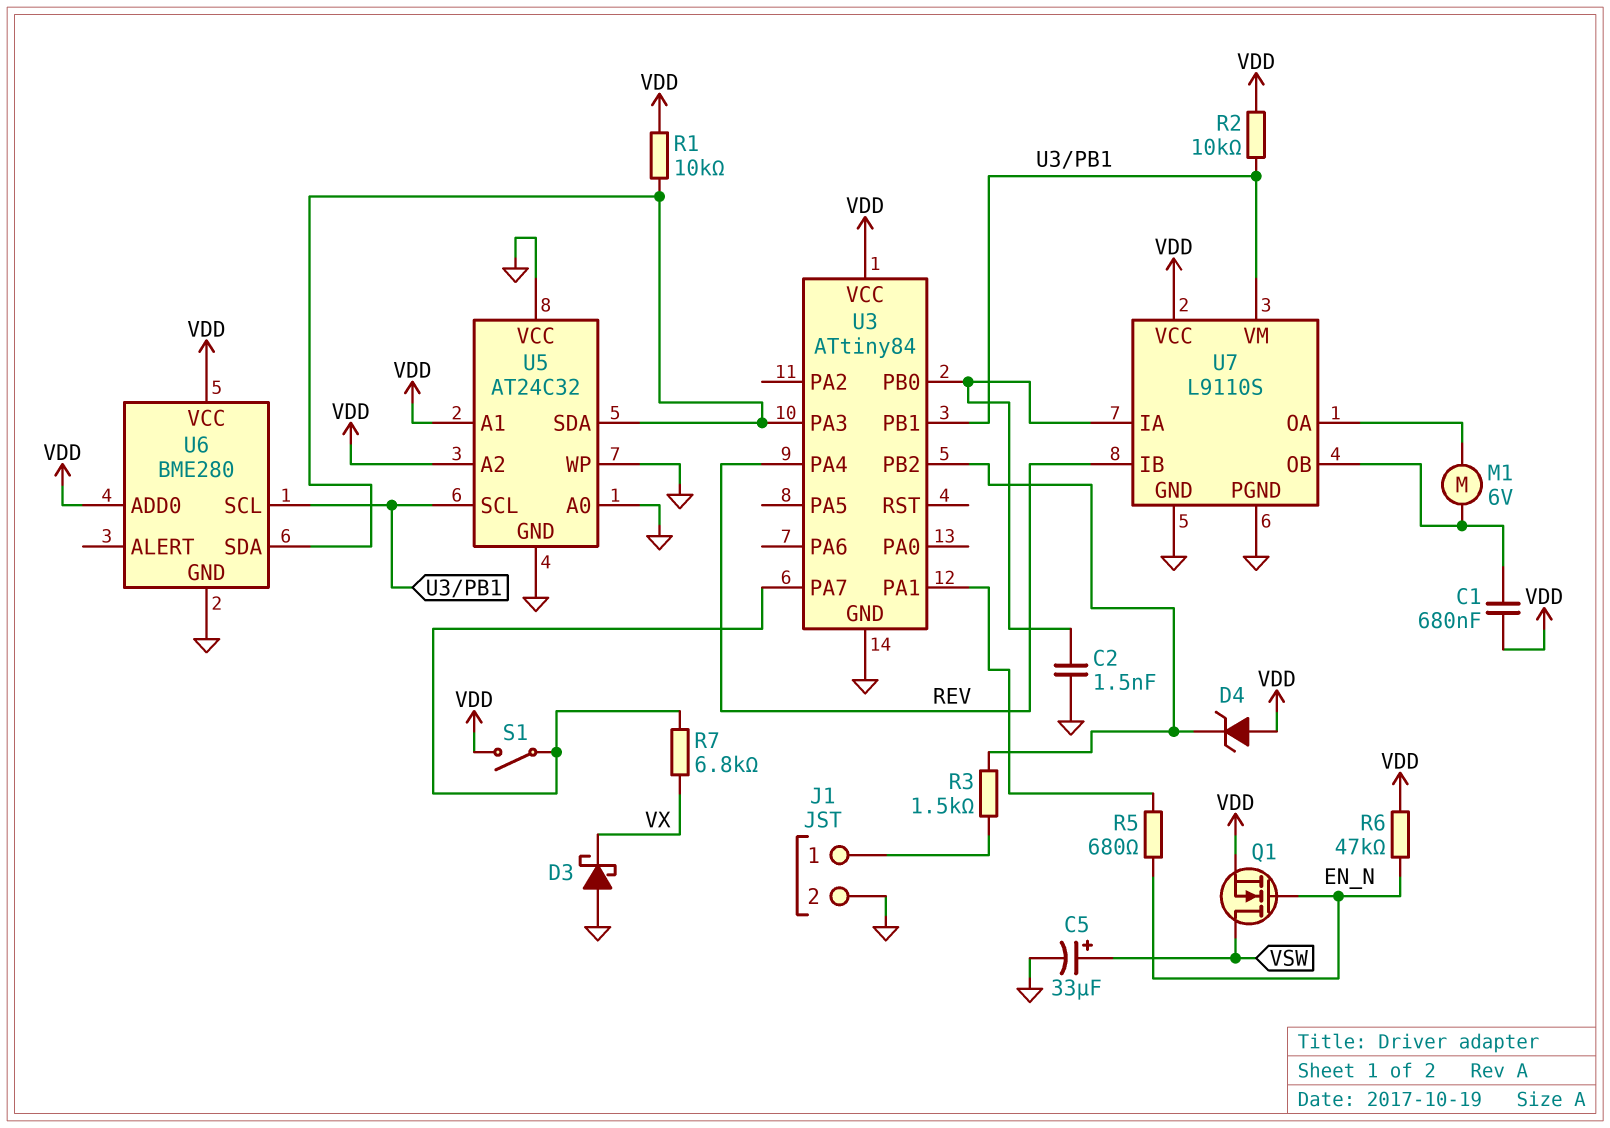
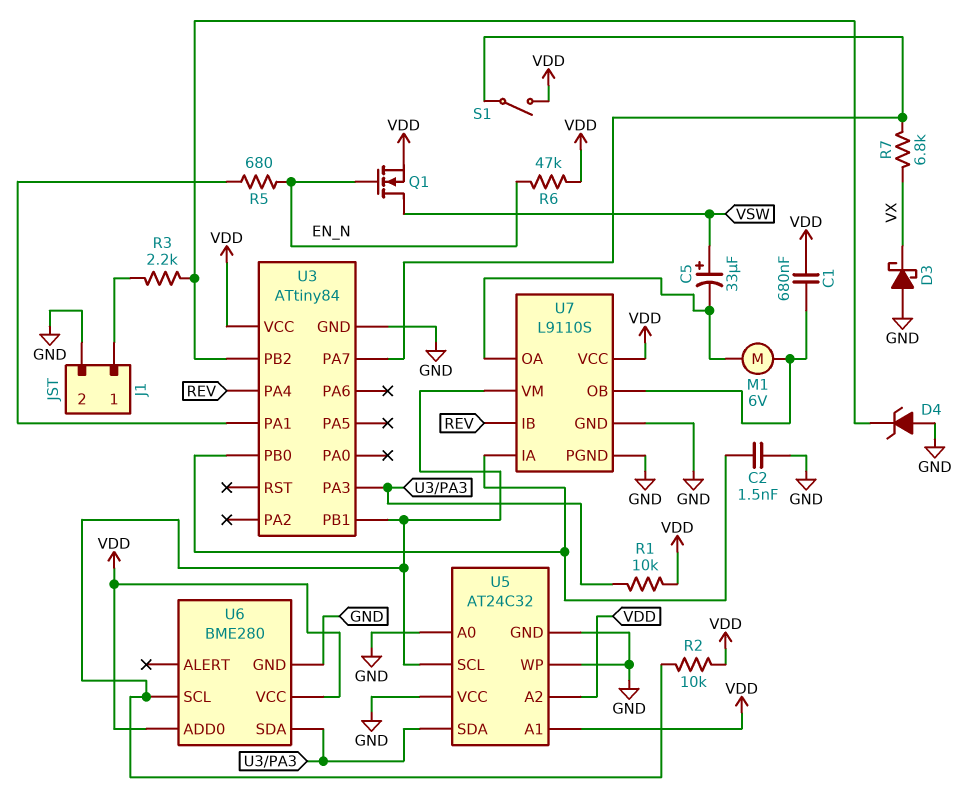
C5: 33uF (plus VSW, minus GND) -> 33uF (plus VSW, minus U7/OA)
D4: zener (A VDD, K U3/PB2) -> zener (A GND, K U3/PB2)
R3: 1.5k (J1/1, U3/PB2) -> 2.2k (J1/1, U3/PB2)

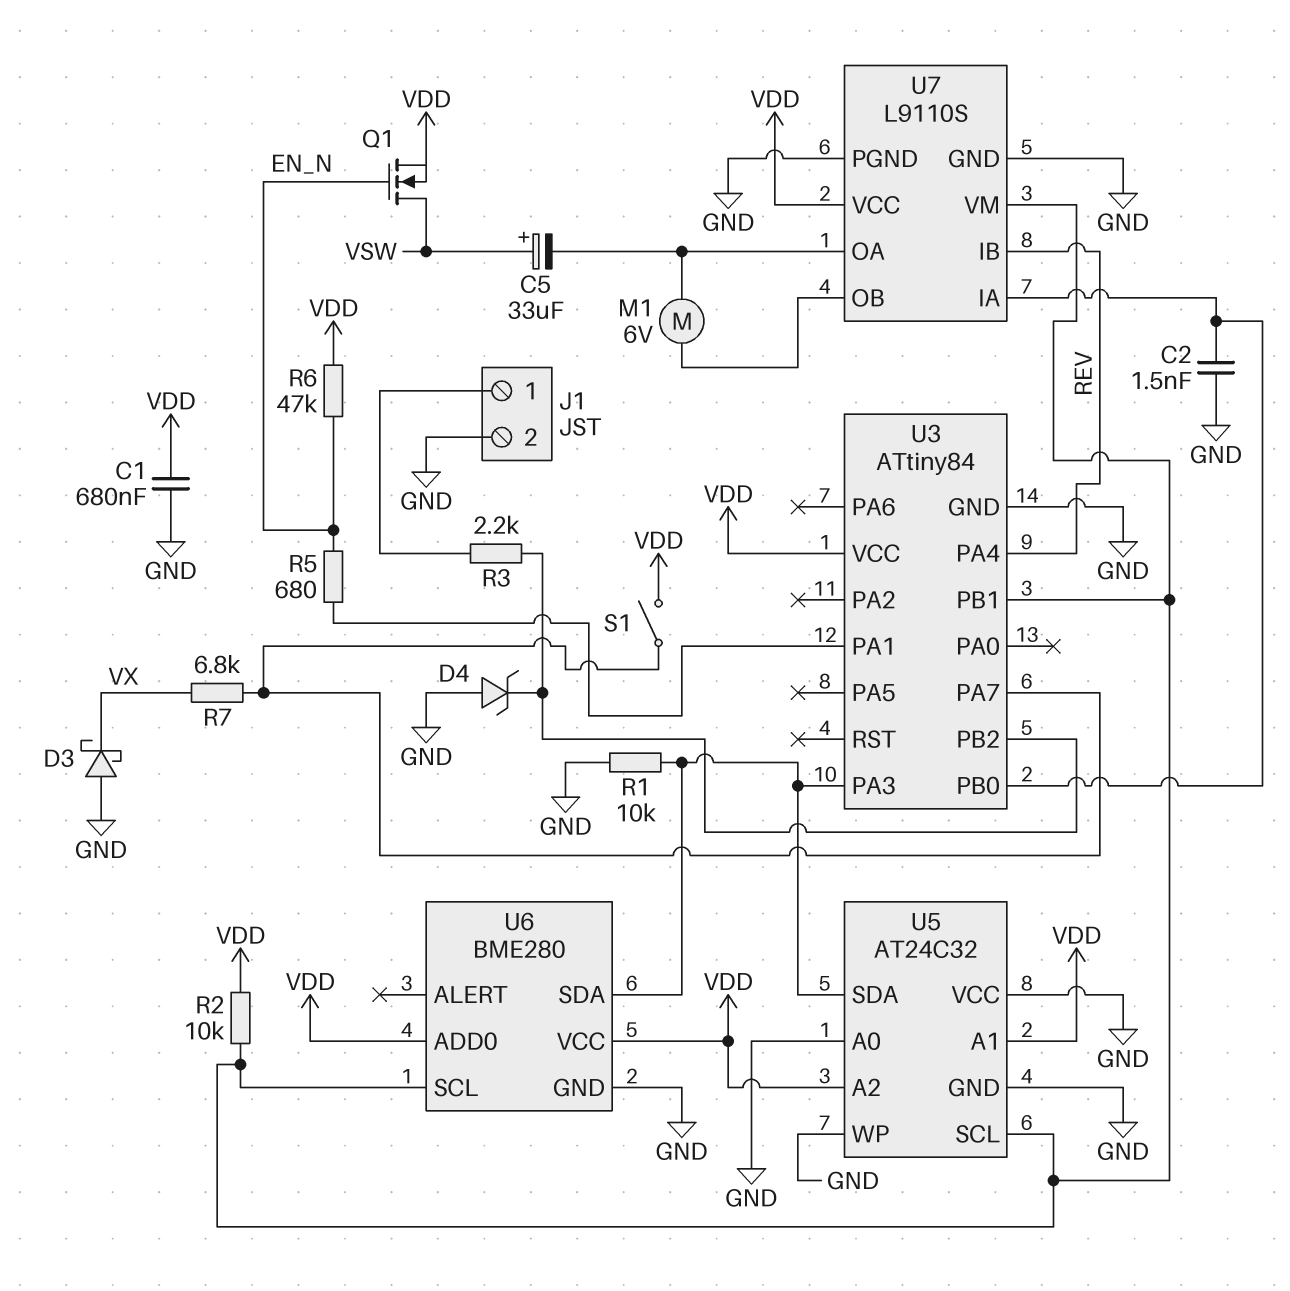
C1: 680nF (U7/OB, VDD) -> 680nF (GND, VDD)
R1: 10k (U3/PA3, VDD) -> 10k (GND, U3/PA3)

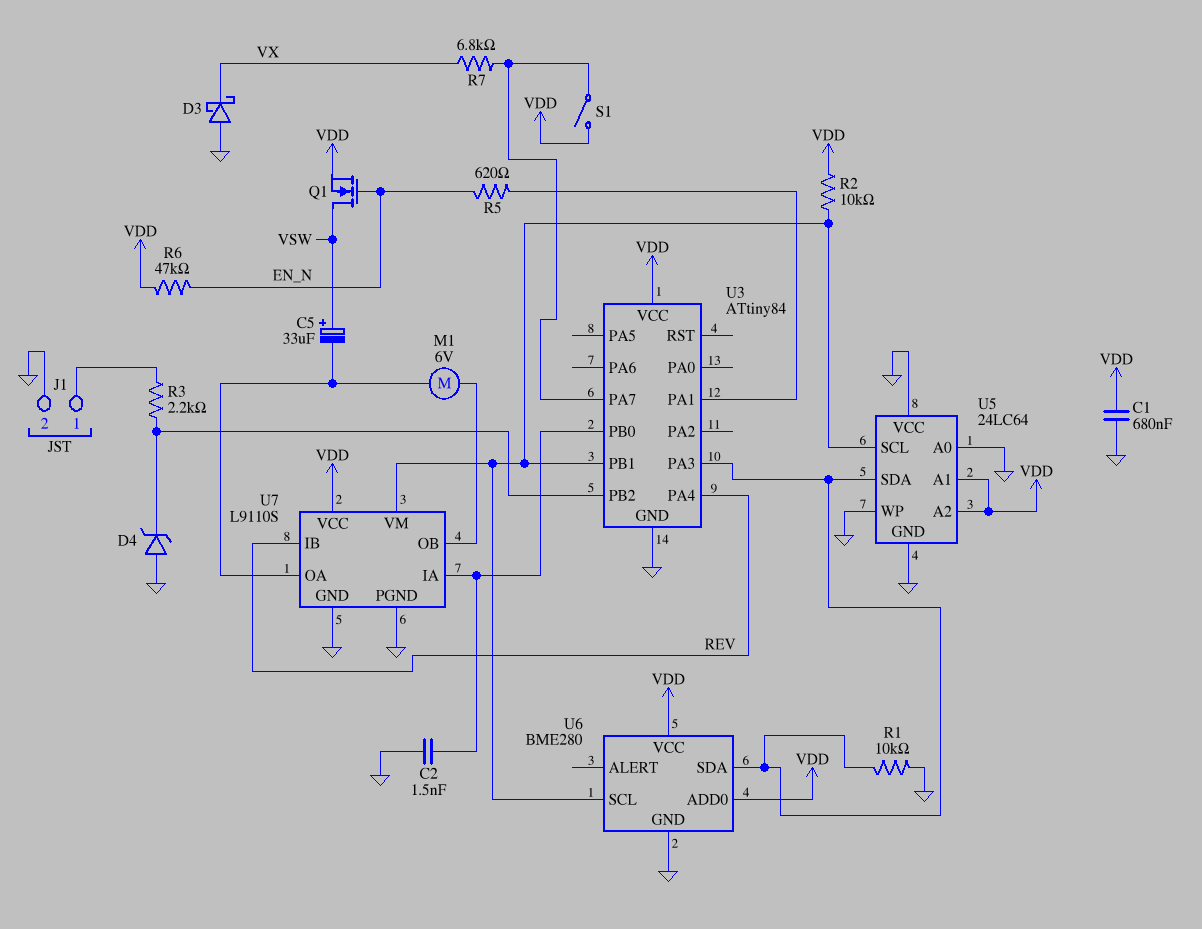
R5: 680 (EN_N, U3/PA1) -> 620 (EN_N, U3/PA1)
U5: AT24C32 -> 24LC64

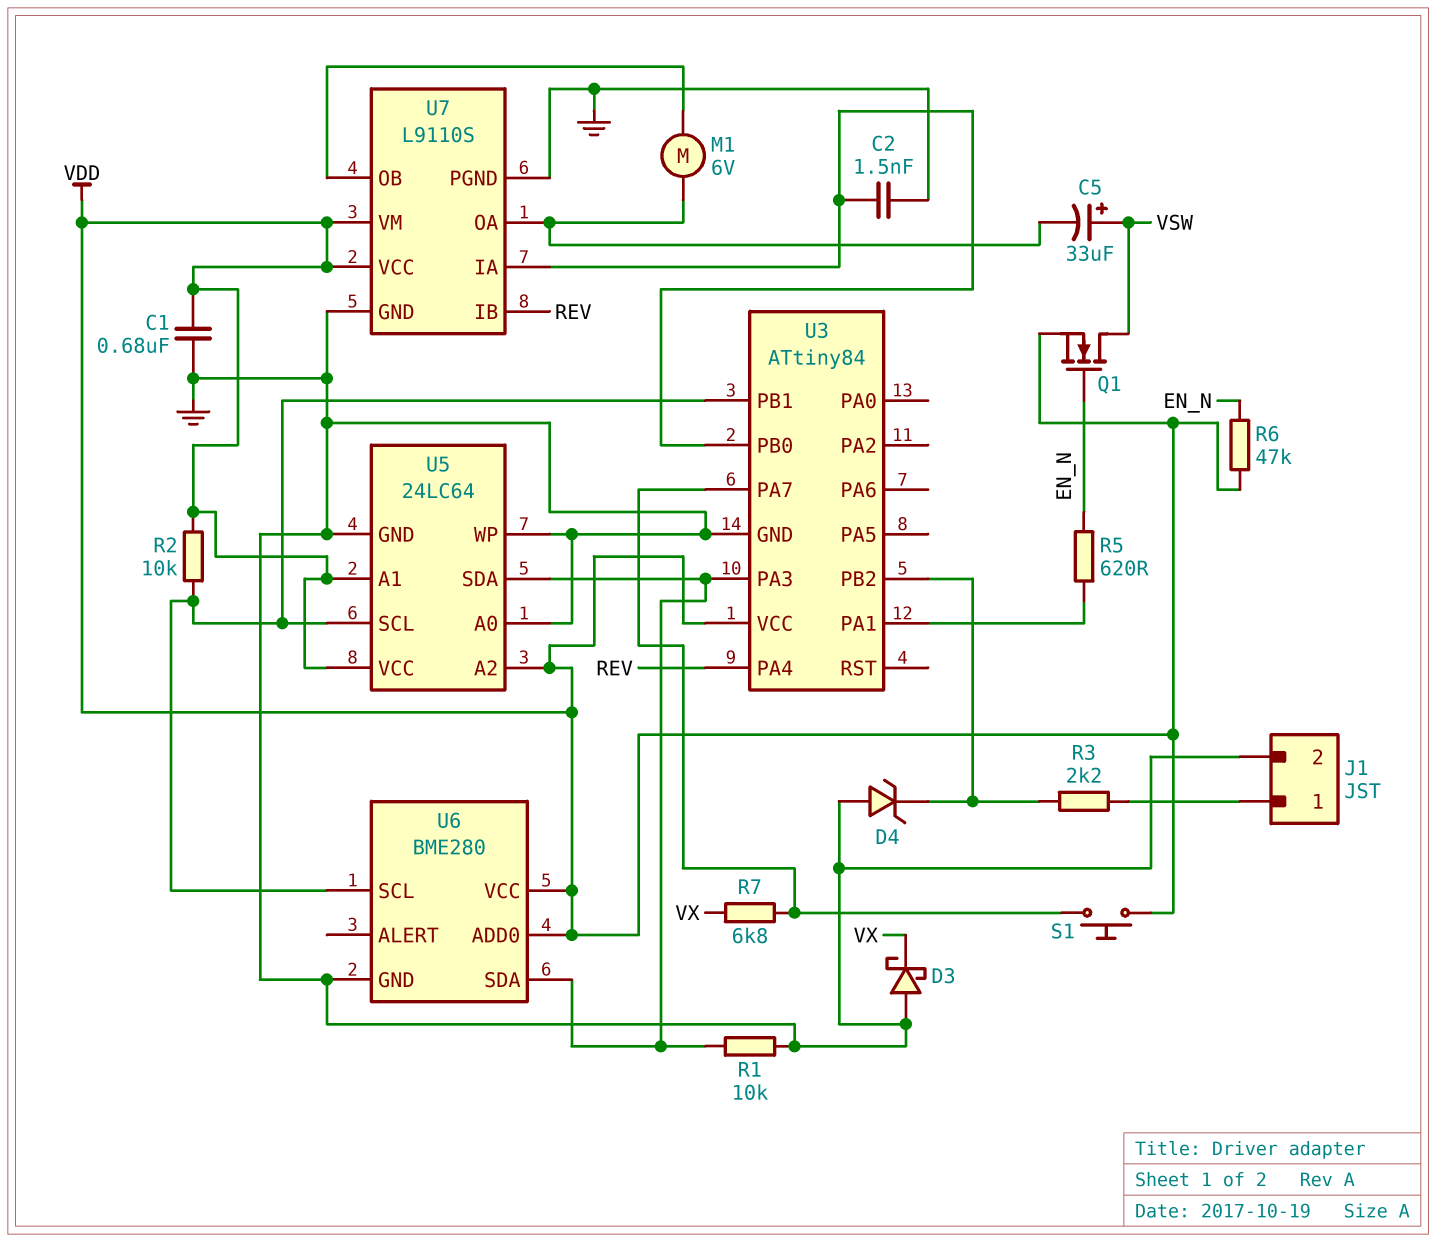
S1: switch (U3/PA7, VDD) -> button (U3/PA7, VDD)
U5 pin VCC: GND -> VDD
U7 pin VM: U3/PB1 -> VDD

